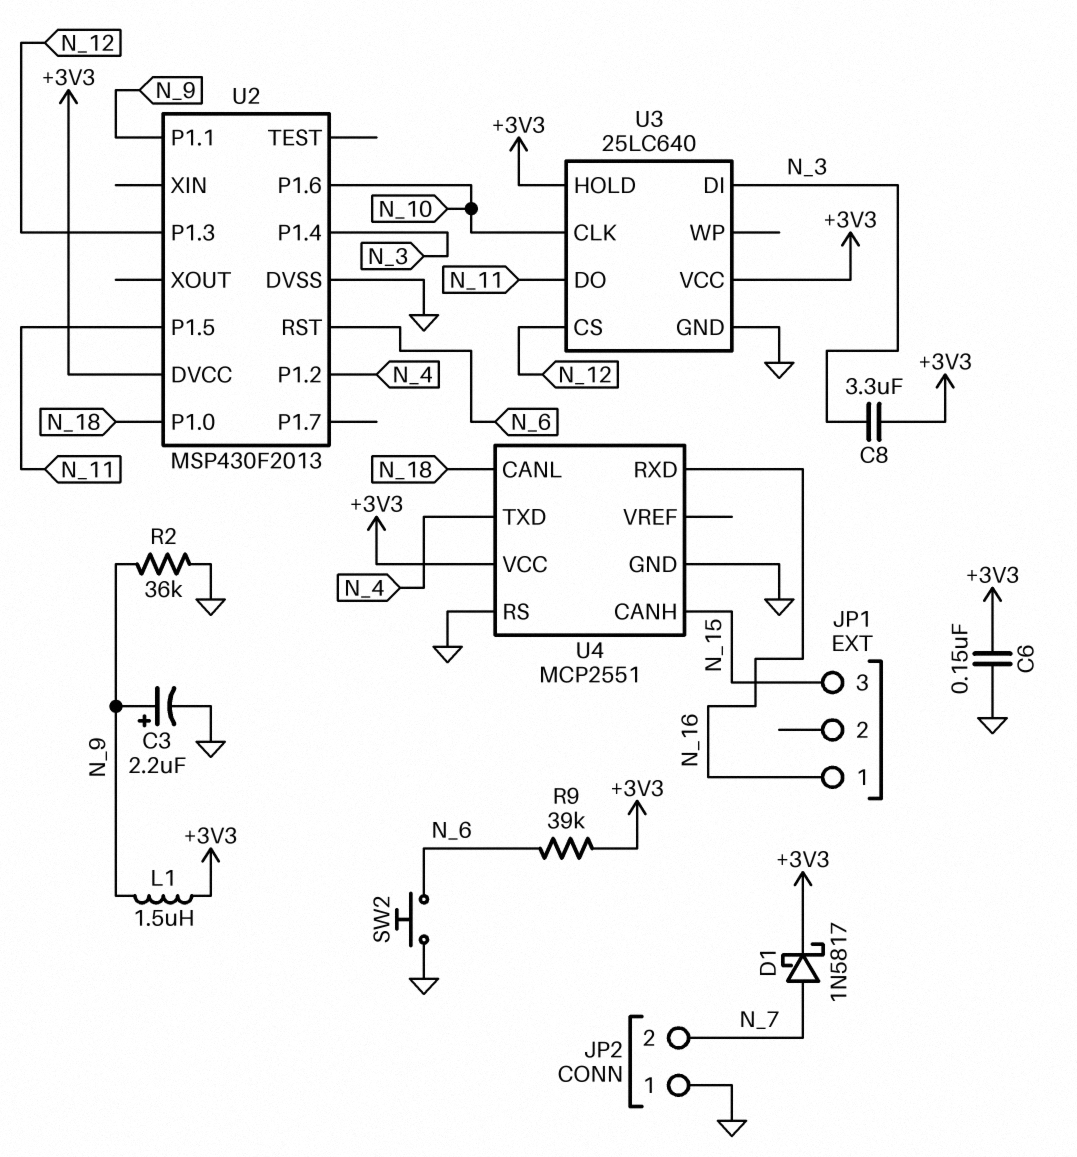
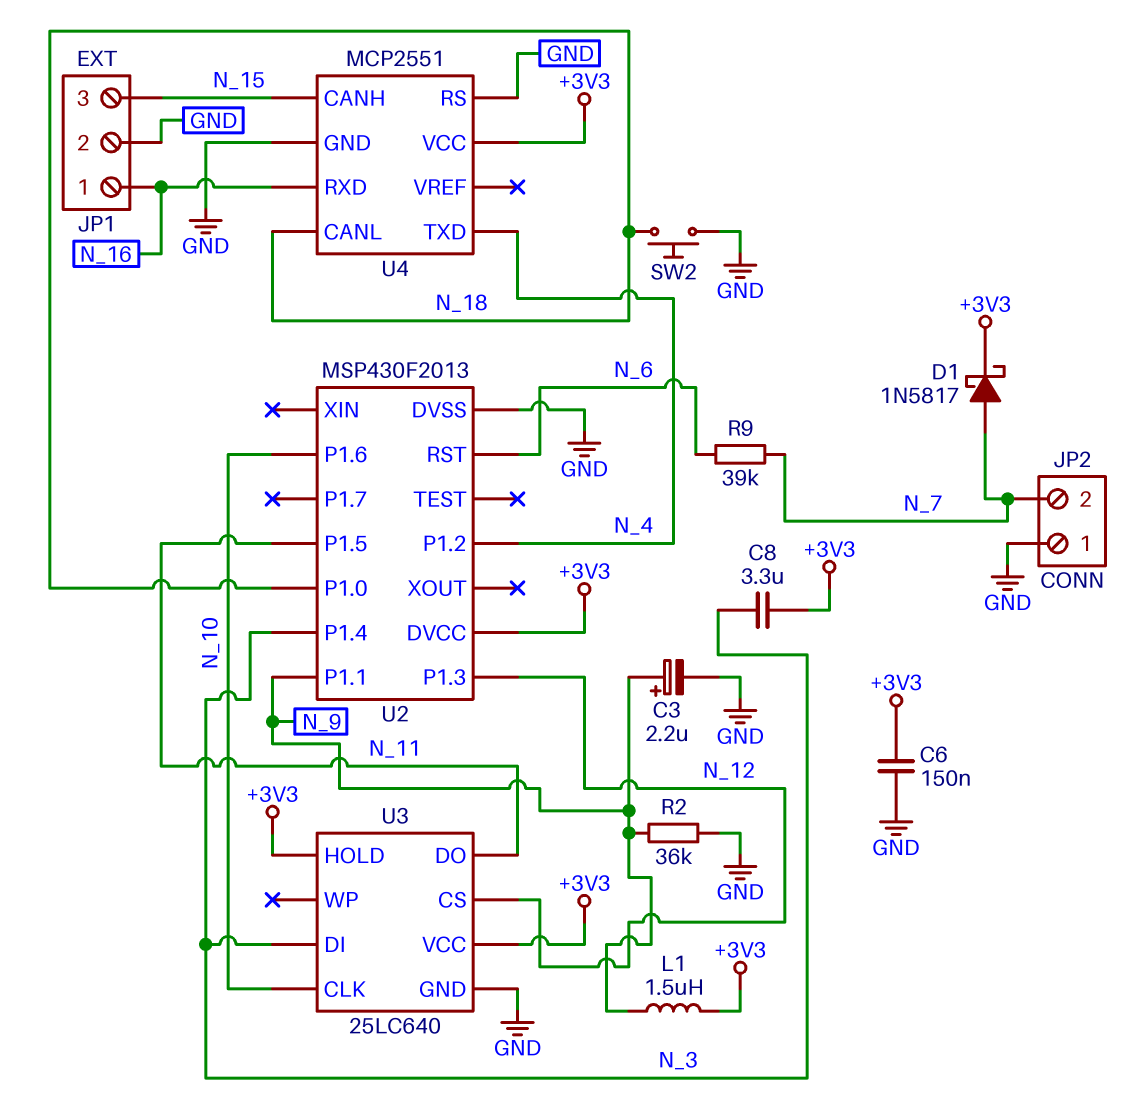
JP1 pin 2: none -> GND
R9: 39k (+3V3, N_6) -> 39k (N_6, N_7)
SW2: button (GND, N_6) -> button (GND, N_18)

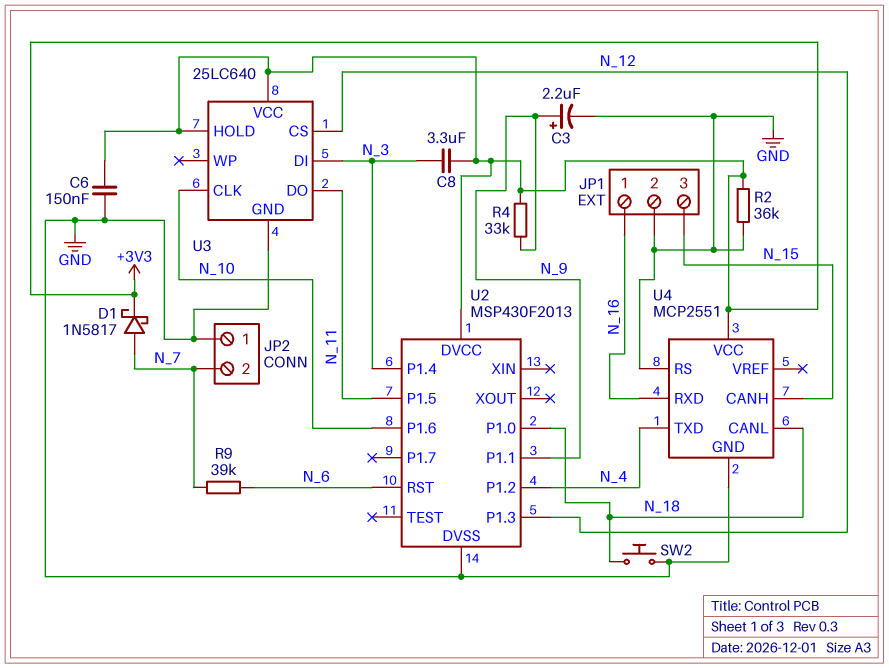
L1: 1.5uH (+3V3, N_9) -> none
R2: 36k (GND, N_9) -> 36k (+3V3, GND)
R4: none -> 33k (+3V3, N_9)

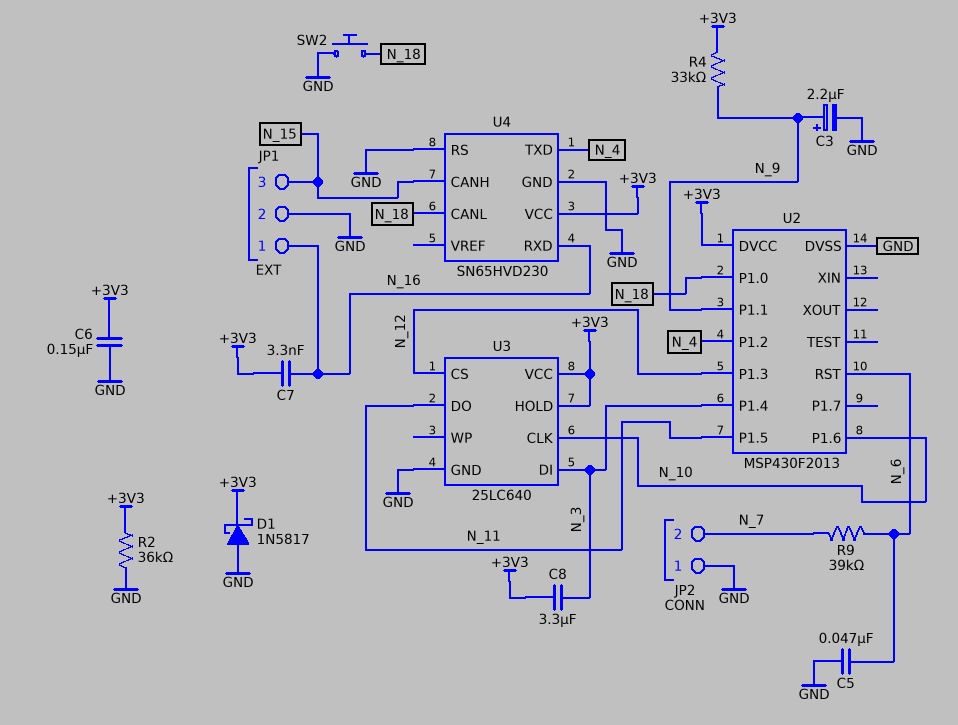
C5: none -> 47nF (GND, N_6)
C7: none -> 3.3nF (+3V3, N_16)
D1: schottky 1N5817 (A N_7, K +3V3) -> schottky 1N5817 (A GND, K +3V3)
U4: MCP2551 -> SN65HVD230

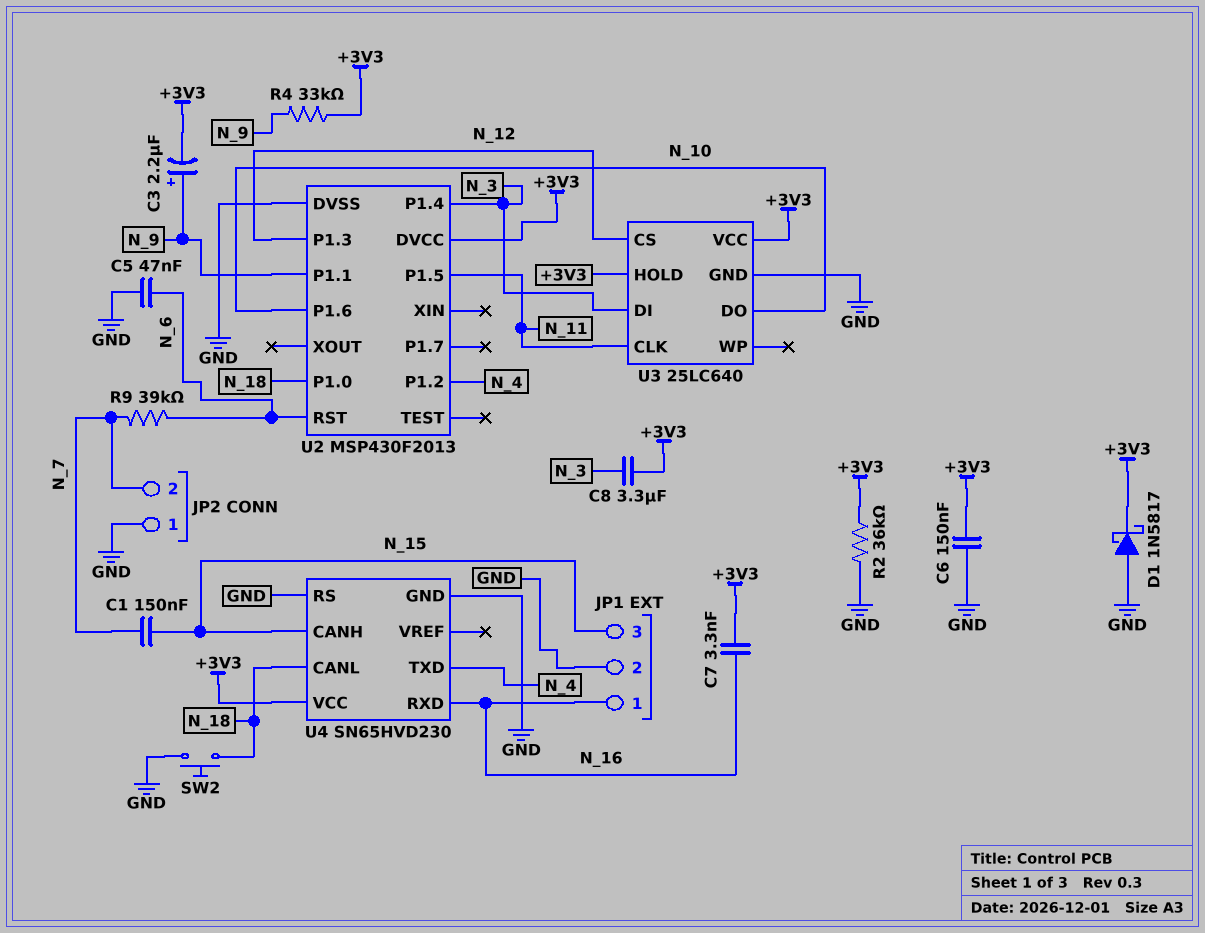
C1: none -> 150nF (N_7, N_15)
C3: 2.2uF (plus N_9, minus GND) -> 2.2uF (plus N_9, minus +3V3)
U3 pin CLK: N_10 -> N_11
U3 pin DO: N_11 -> N_10

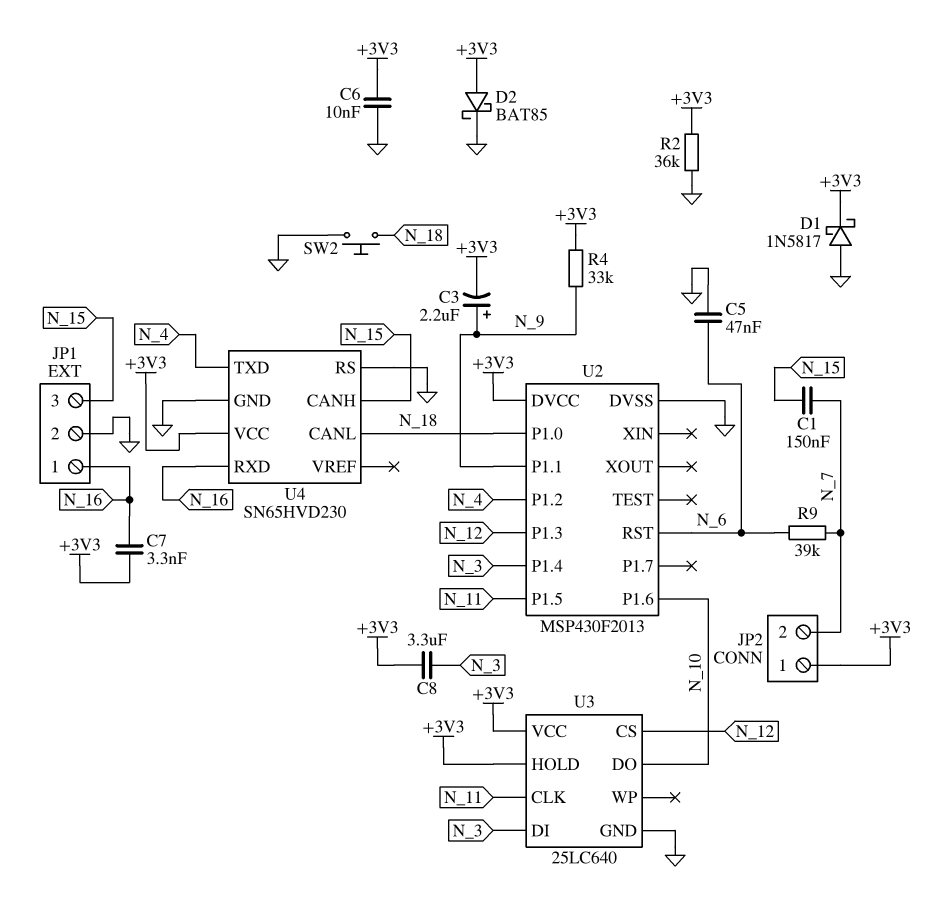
C6: 150nF (+3V3, GND) -> 10nF (+3V3, GND)
D2: none -> schottky BAT85 (A +3V3, K GND)
JP2 pin 1: GND -> +3V3

